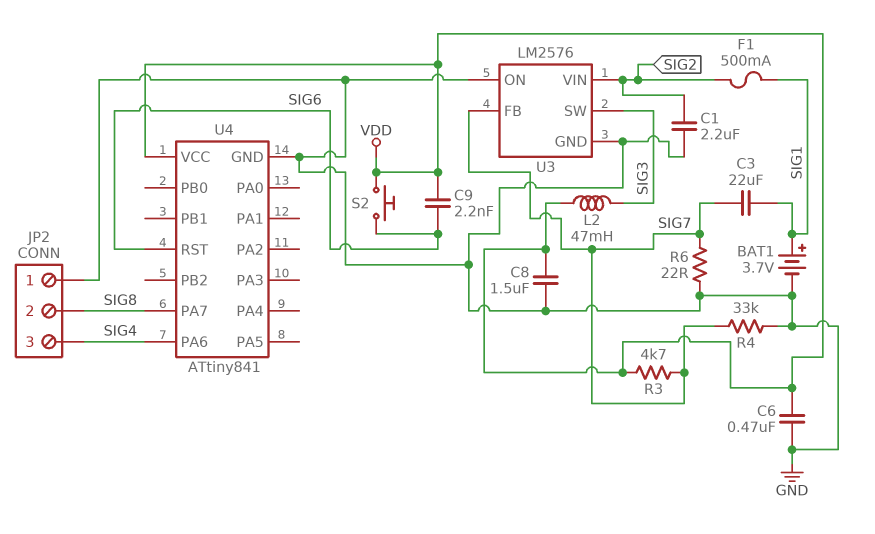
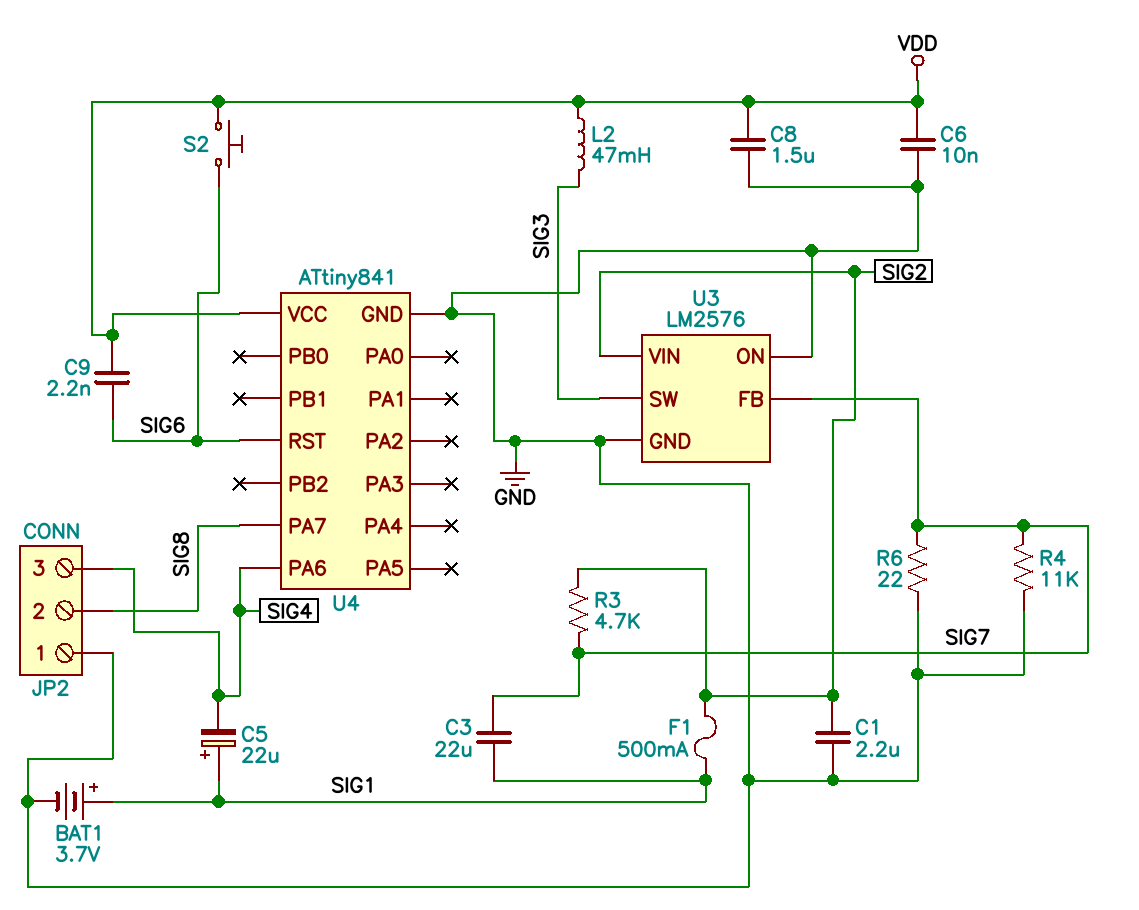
C5: none -> 22uF (plus SIG1, minus SIG4)
C6: 470nF (GND, VDD) -> 10nF (GND, VDD)
R3: 4.7k (SIG7, VDD) -> 4.7k (SIG2, SIG7)
R4: 33k (GND, SIG7) -> 11k (GND, SIG7)

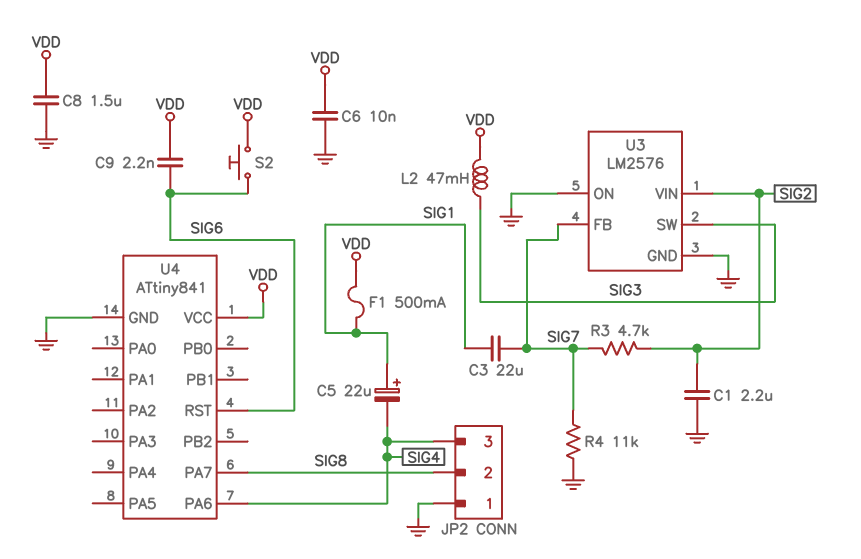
BAT1: 3.7V (plus SIG1, minus GND) -> none
F1: 500mA (SIG1, SIG2) -> 500mA (SIG1, VDD)
R6: 22 (GND, SIG7) -> none

